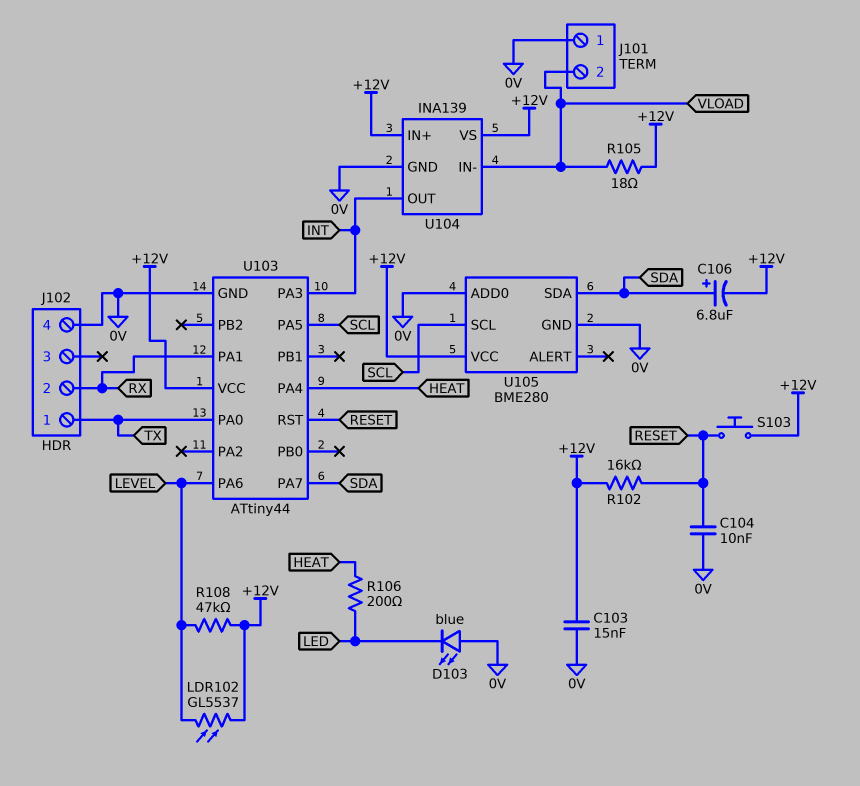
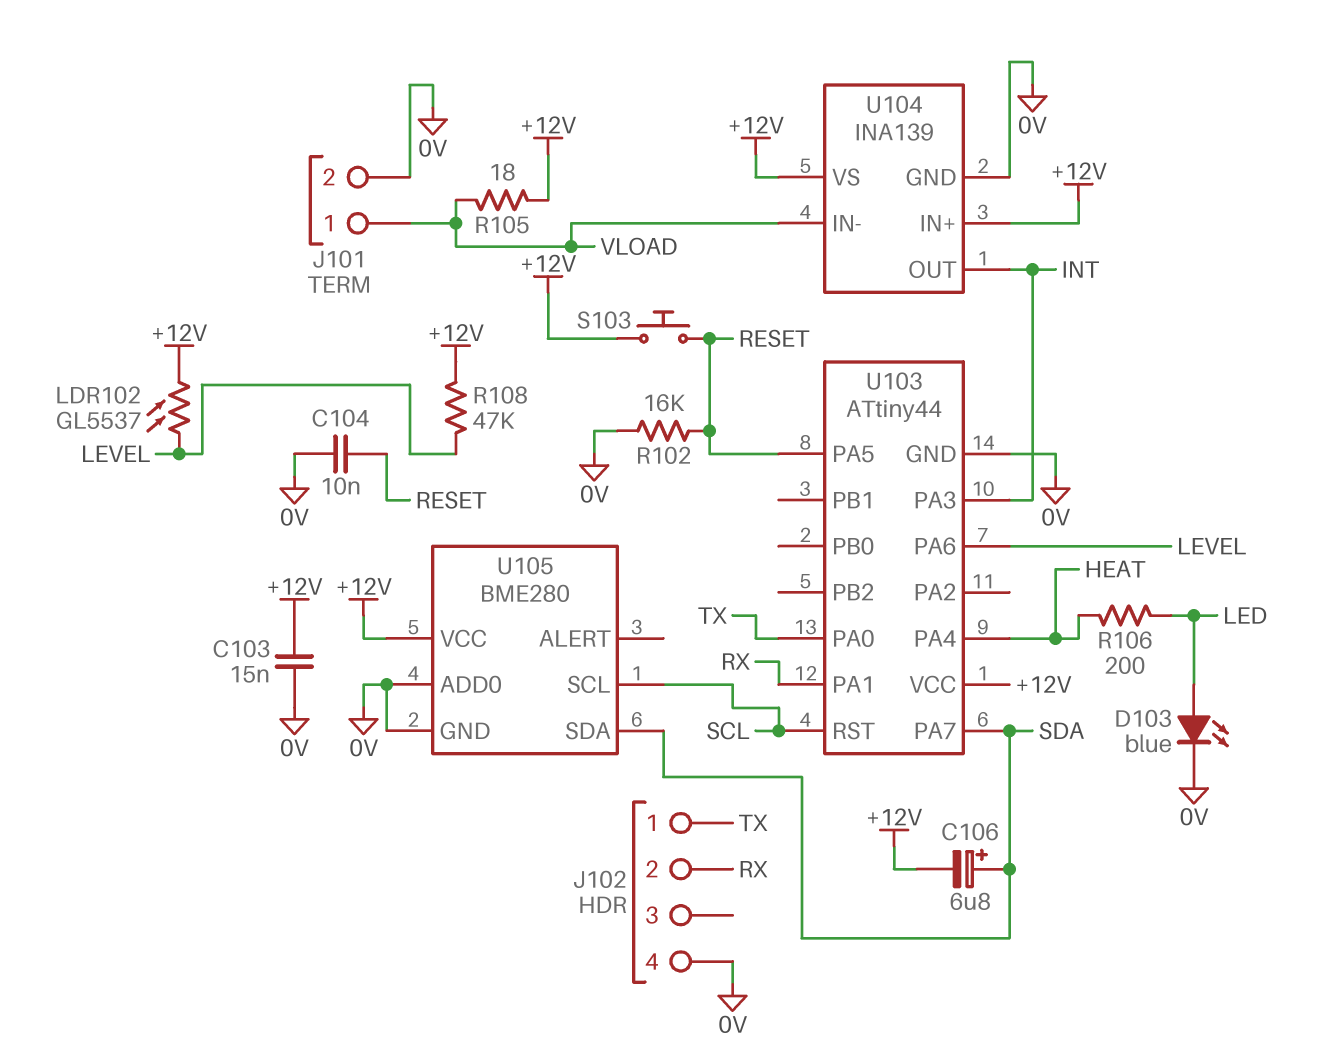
D103: LED blue (A 0V, K LED) -> LED blue (A LED, K 0V)
J101 pin 1: 0V -> VLOAD
J101 pin 2: VLOAD -> 0V
R102: 16k (+12V, RESET) -> 16k (0V, RESET)
U103 pin PA5: SCL -> RESET
U103 pin RST: RESET -> SCL

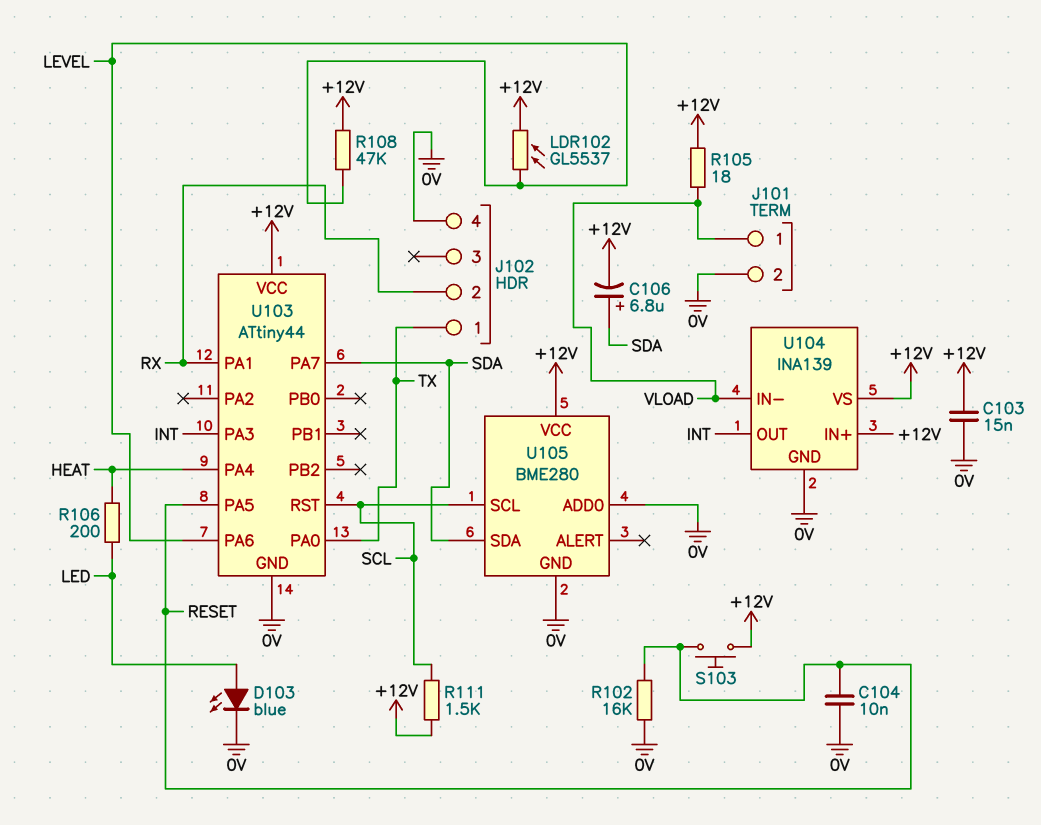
R111: none -> 1.5k (+12V, SCL)

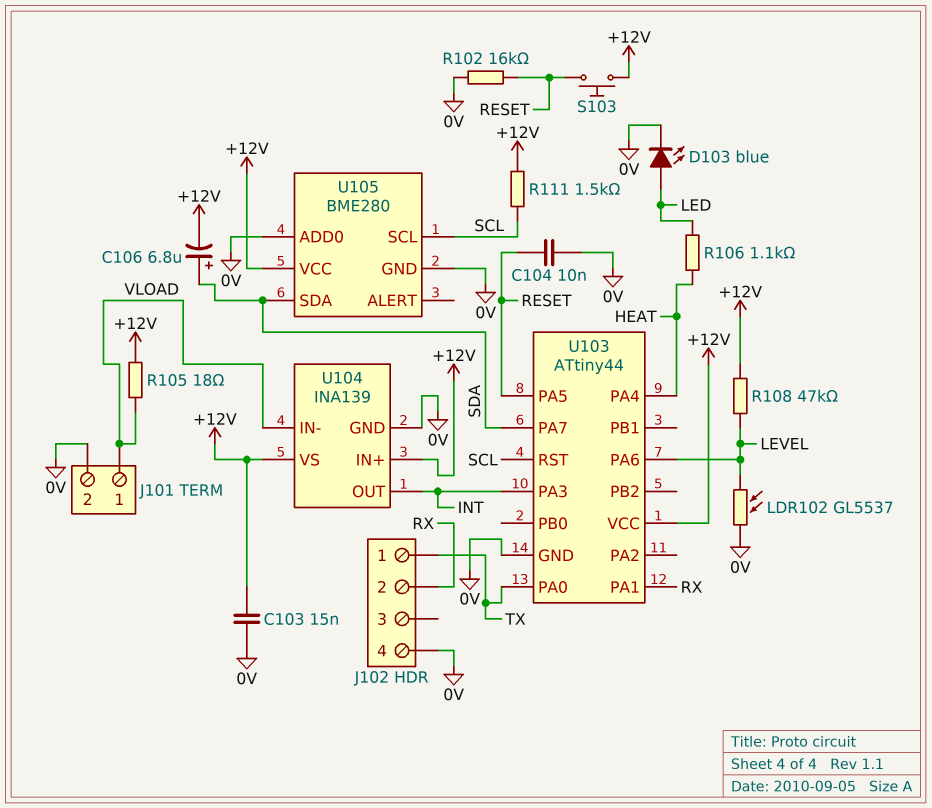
LDR102: GL5537 (+12V, LEVEL) -> GL5537 (0V, LEVEL)
R106: 200 (HEAT, LED) -> 1.1k (HEAT, LED)

